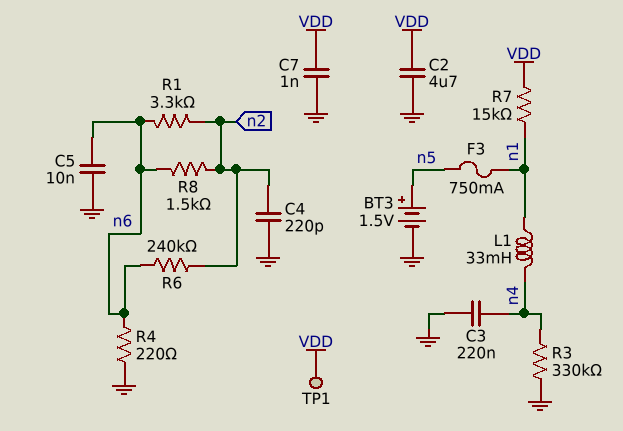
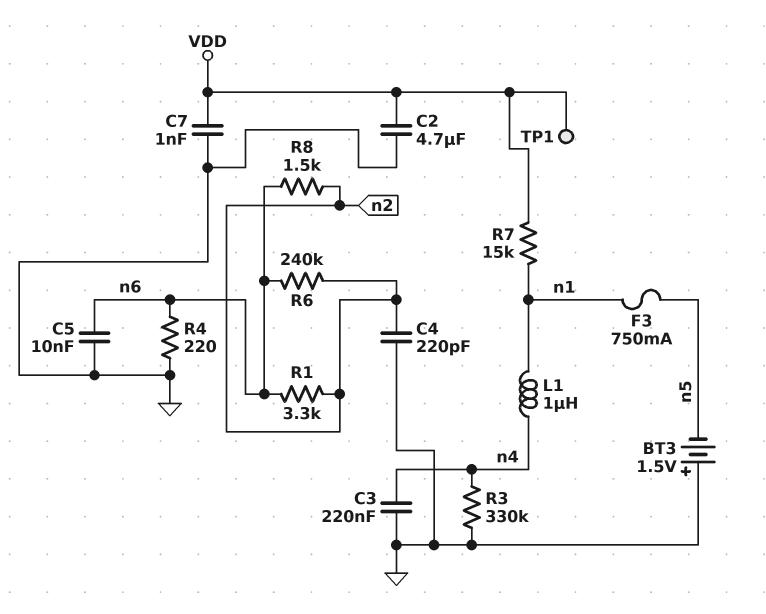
BT3: 1.5V (plus n5, minus GND) -> 1.5V (plus GND, minus n5)
L1: 33mH (n1, n4) -> 1uH (n1, n4)

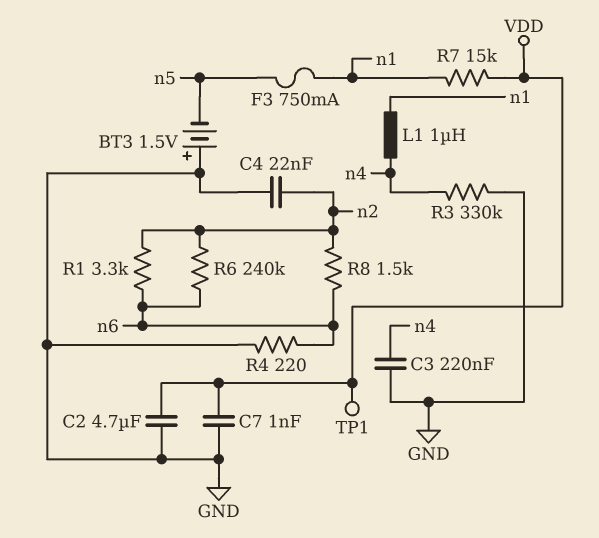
C4: 220pF (GND, n2) -> 22nF (GND, n2)
C5: 10nF (GND, n6) -> none

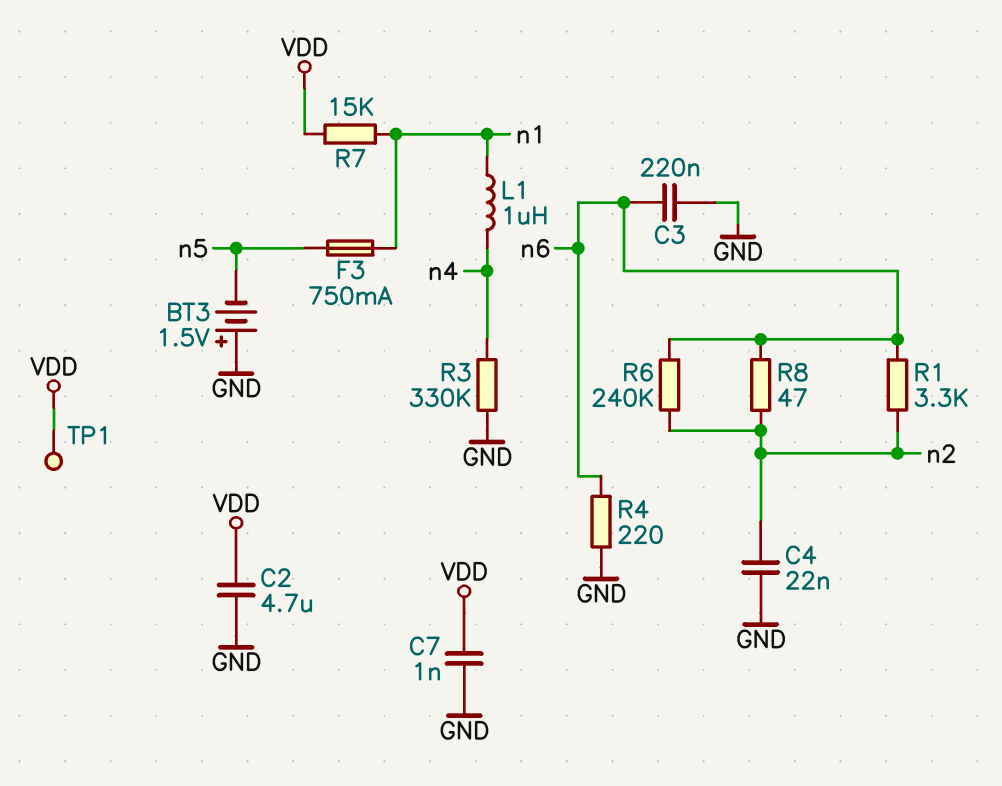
C3: 220nF (GND, n4) -> 220nF (GND, n6)
R8: 1.5k (n2, n6) -> 47 (n2, n6)

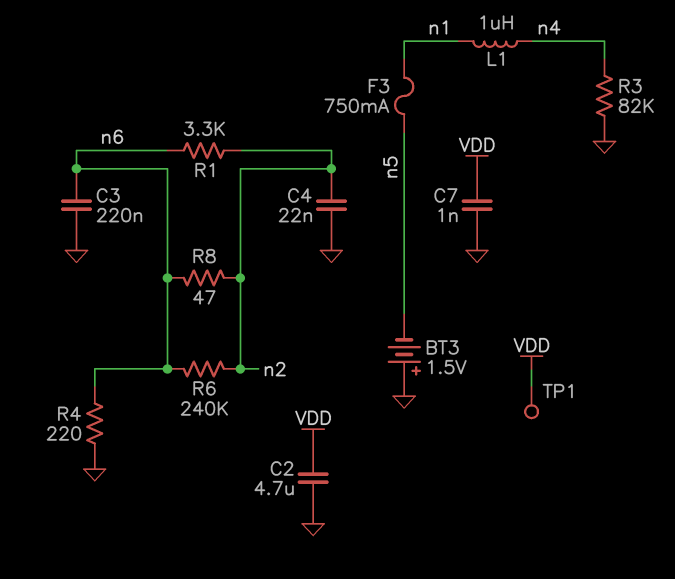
R3: 330k (GND, n4) -> 82k (GND, n4)
R7: 15k (VDD, n1) -> none

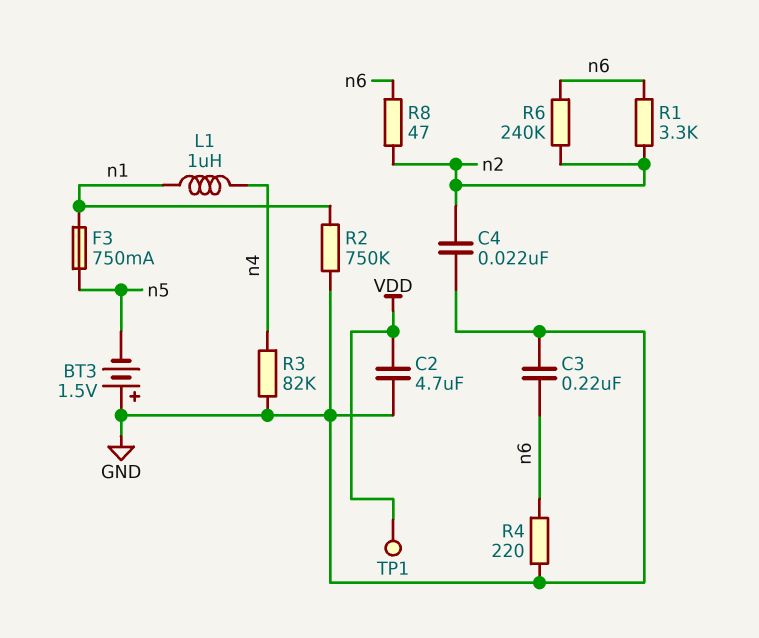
C7: 1nF (GND, VDD) -> none
R2: none -> 750k (GND, n1)

